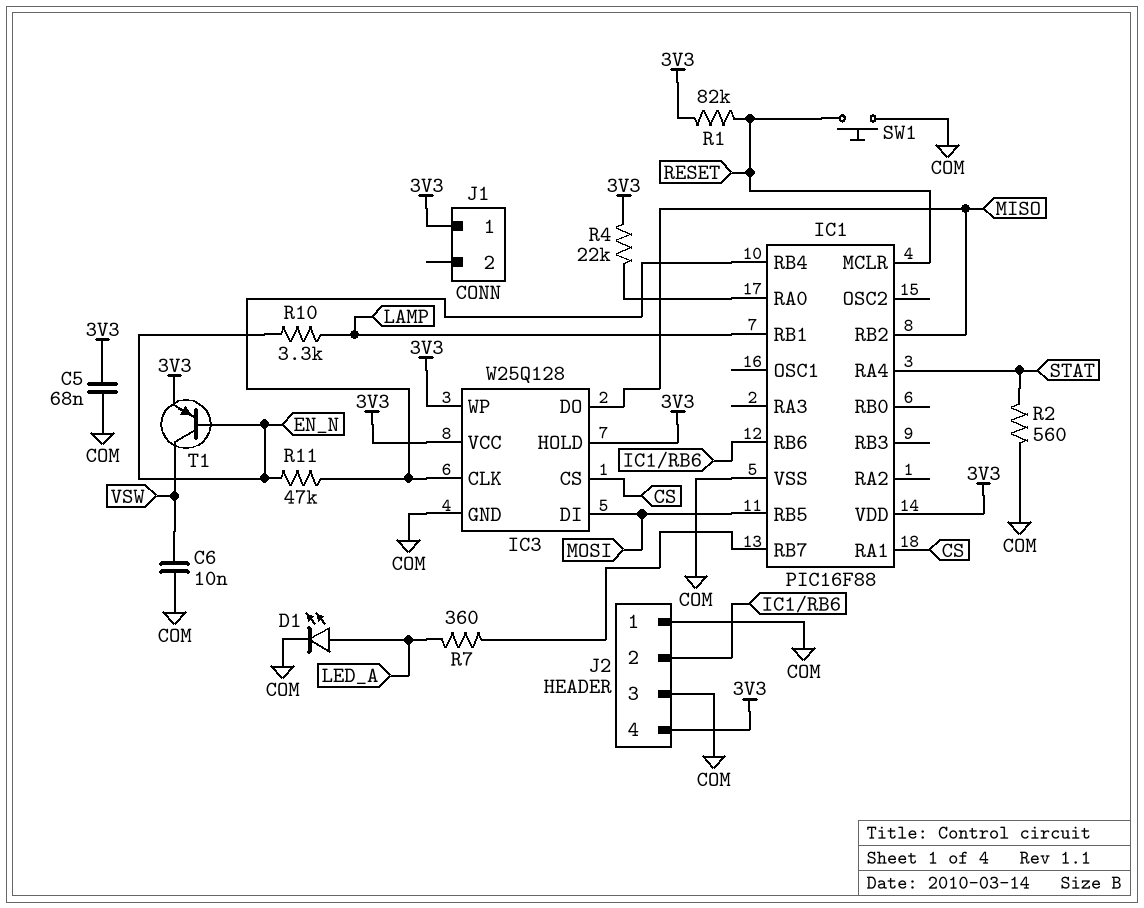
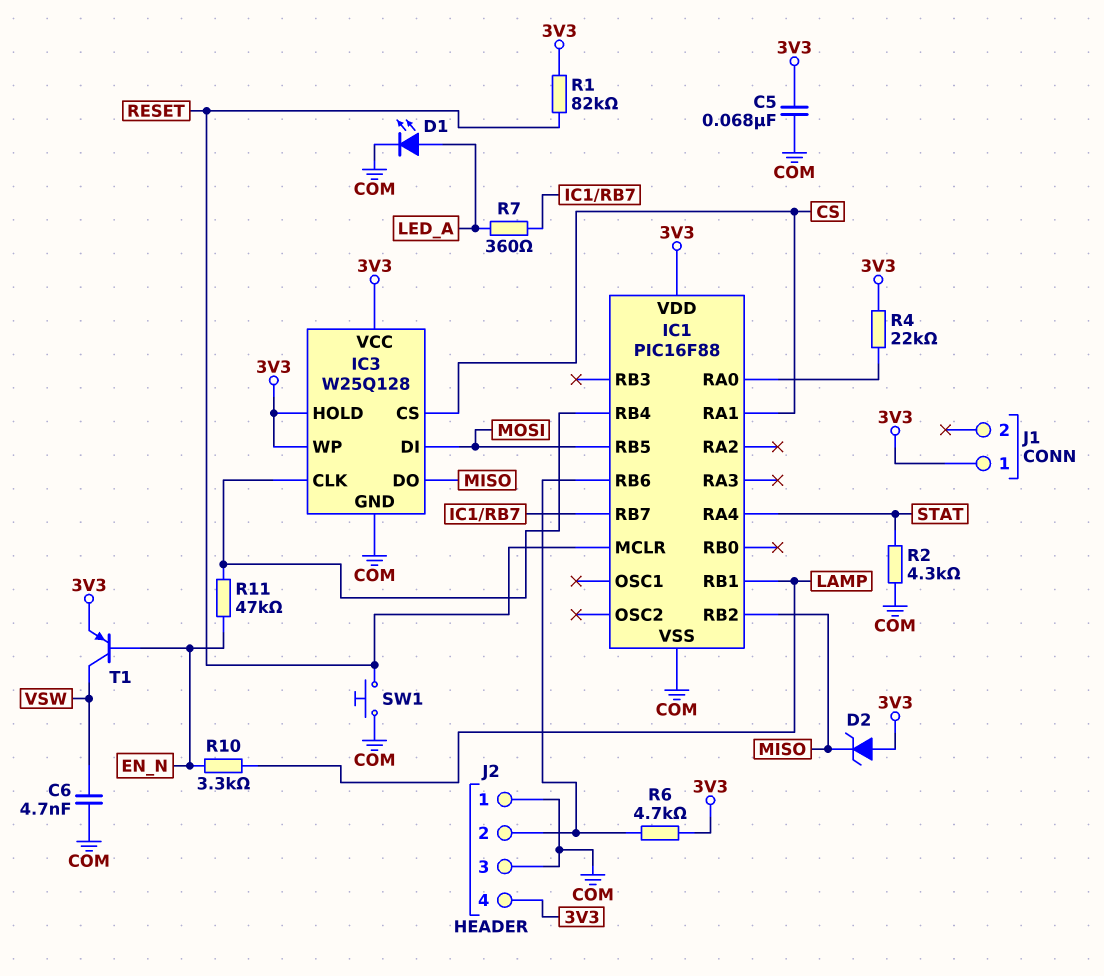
C6: 10nF (COM, VSW) -> 4.7nF (COM, VSW)
D2: none -> zener (A 3V3, K MISO)
R2: 560 (COM, STAT) -> 4.3k (COM, STAT)
R6: none -> 4.7k (3V3, IC1/RB6)

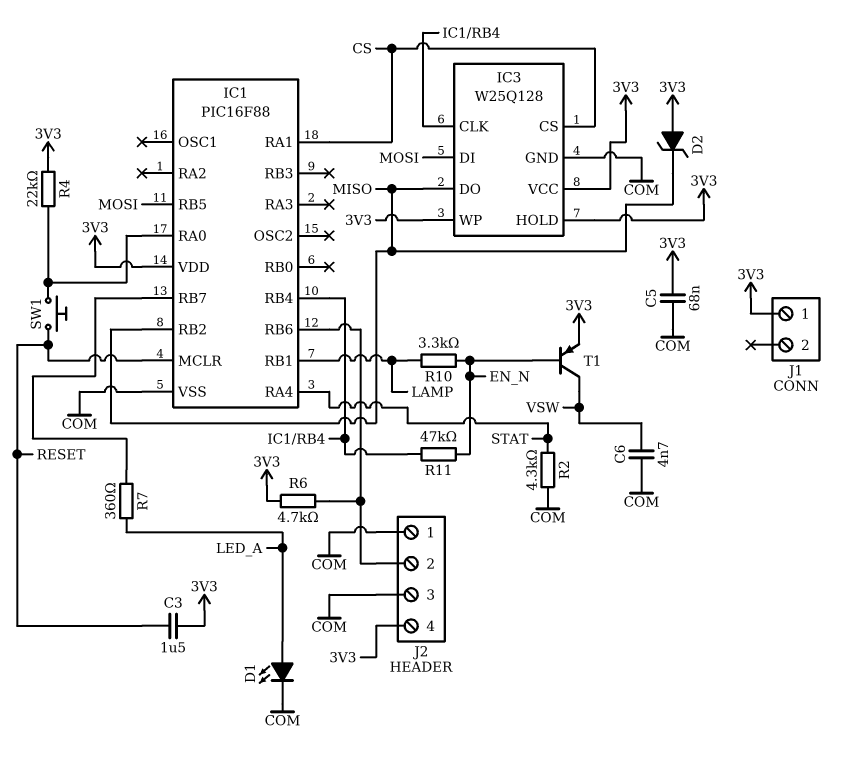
C3: none -> 1.5uF (3V3, RESET)
R1: 82k (3V3, RESET) -> none
SW1: button (COM, RESET) -> button (IC1/RA0, RESET)

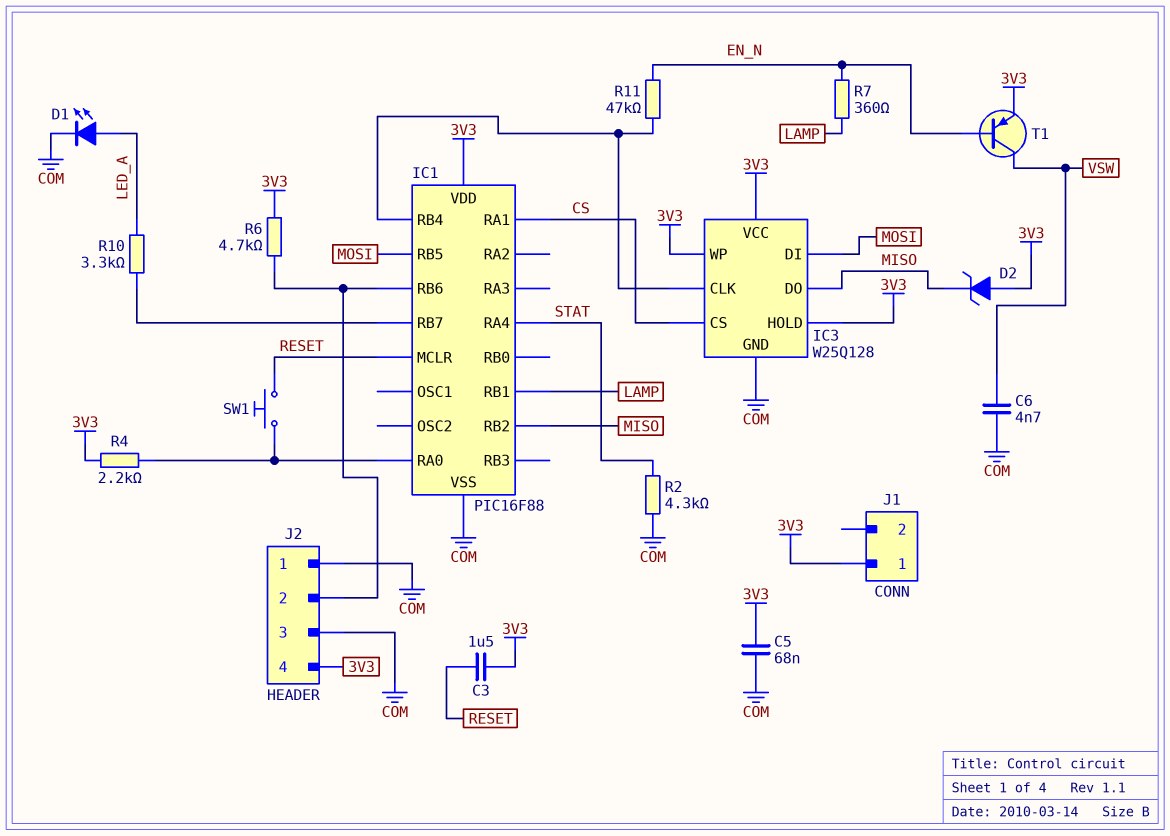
R4: 22k (3V3, IC1/RA0) -> 2.2k (3V3, IC1/RA0)
R7: 360 (IC1/RB7, LED_A) -> 360 (EN_N, LAMP)
R10: 3.3k (EN_N, LAMP) -> 3.3k (IC1/RB7, LED_A)

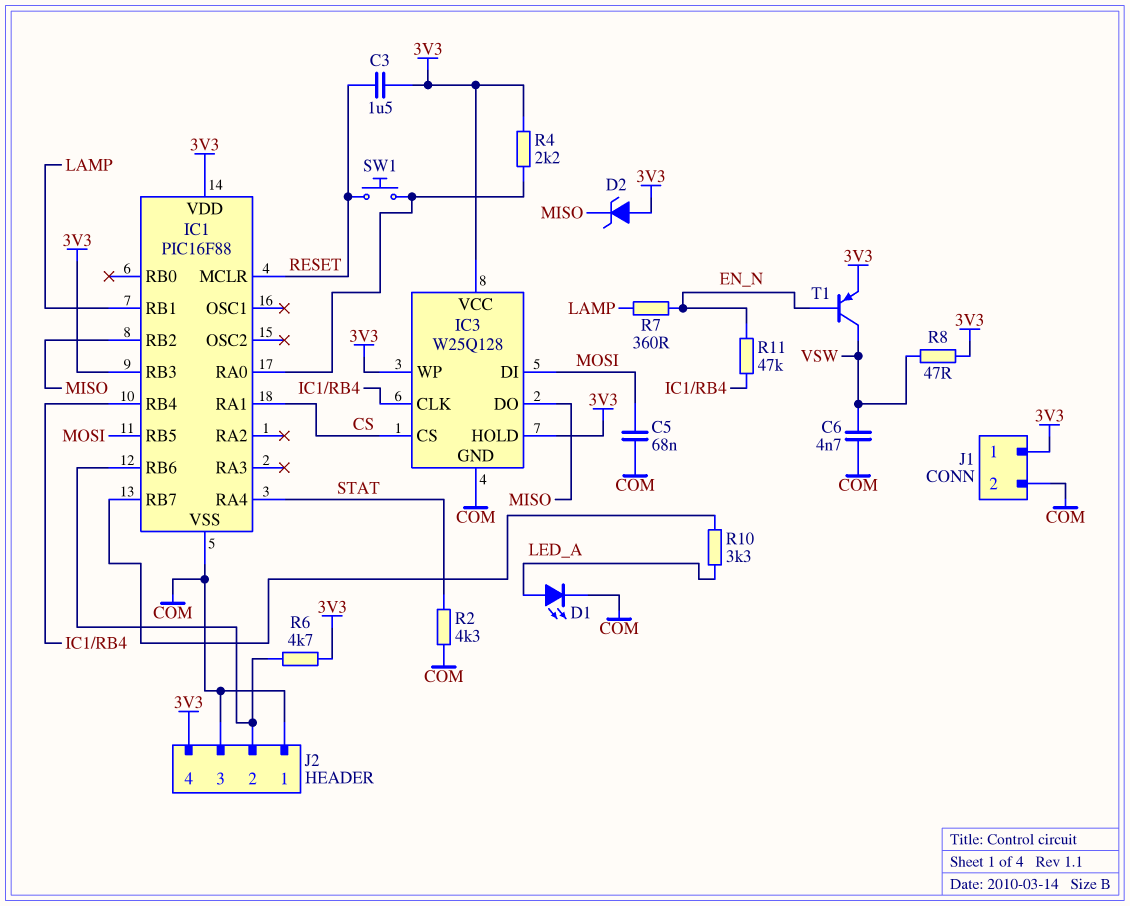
C5: 68nF (3V3, COM) -> 68nF (COM, MOSI)
IC1 pin RB3: none -> 3V3
J1 pin 2: none -> COM
R8: none -> 47 (3V3, VSW)

